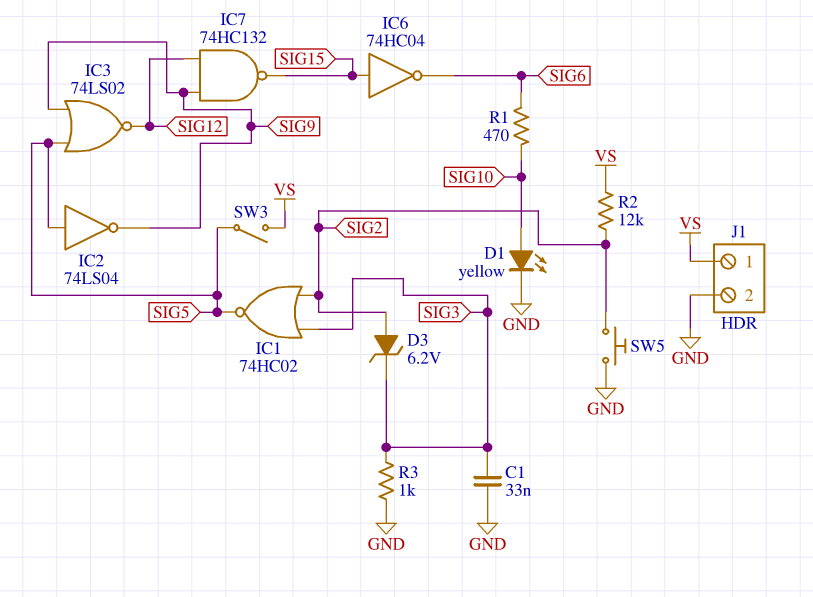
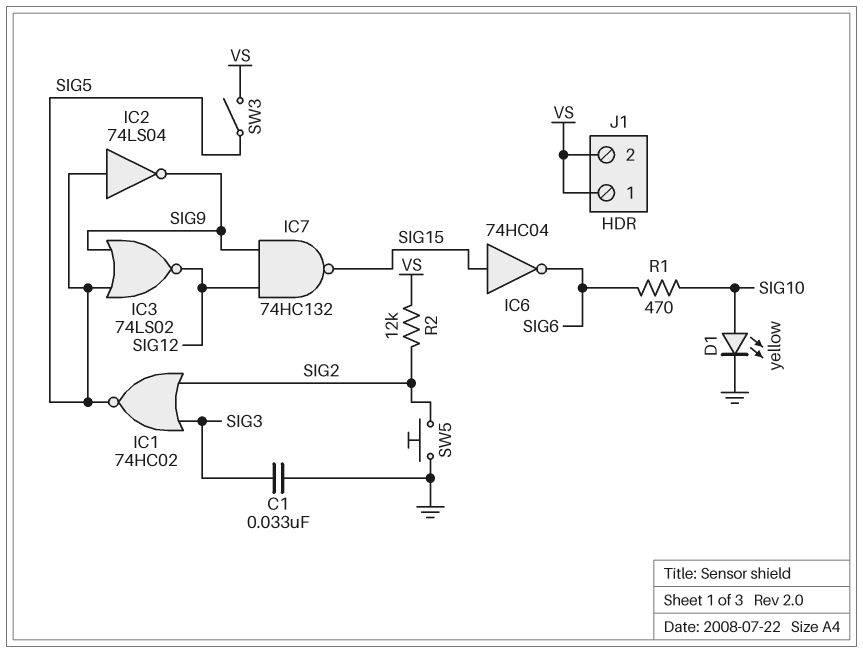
D3: zener 6.2V (A SIG2, K SIG3) -> none
J1 pin 2: GND -> VS
R3: 1k (GND, SIG3) -> none

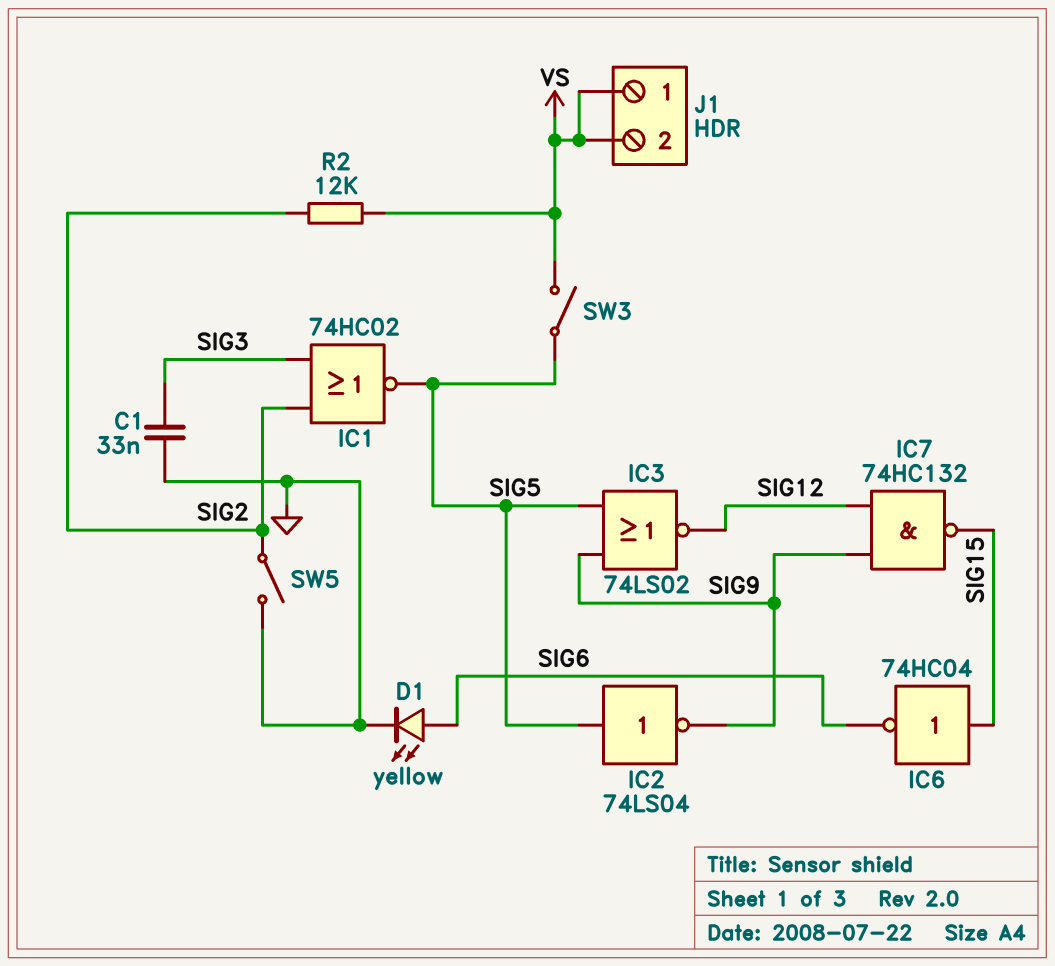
D1: LED yellow (A SIG10, K GND) -> LED yellow (A SIG6, K GND)
R1: 470 (SIG6, SIG10) -> none
SW5: button (GND, SIG2) -> switch (GND, SIG2)

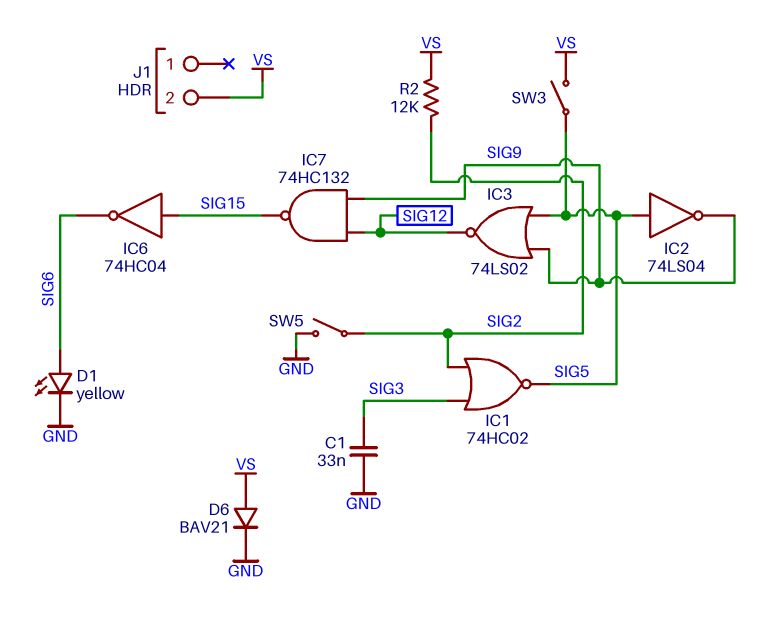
D6: none -> diode BAV21 (A VS, K GND)
J1 pin 1: VS -> none

